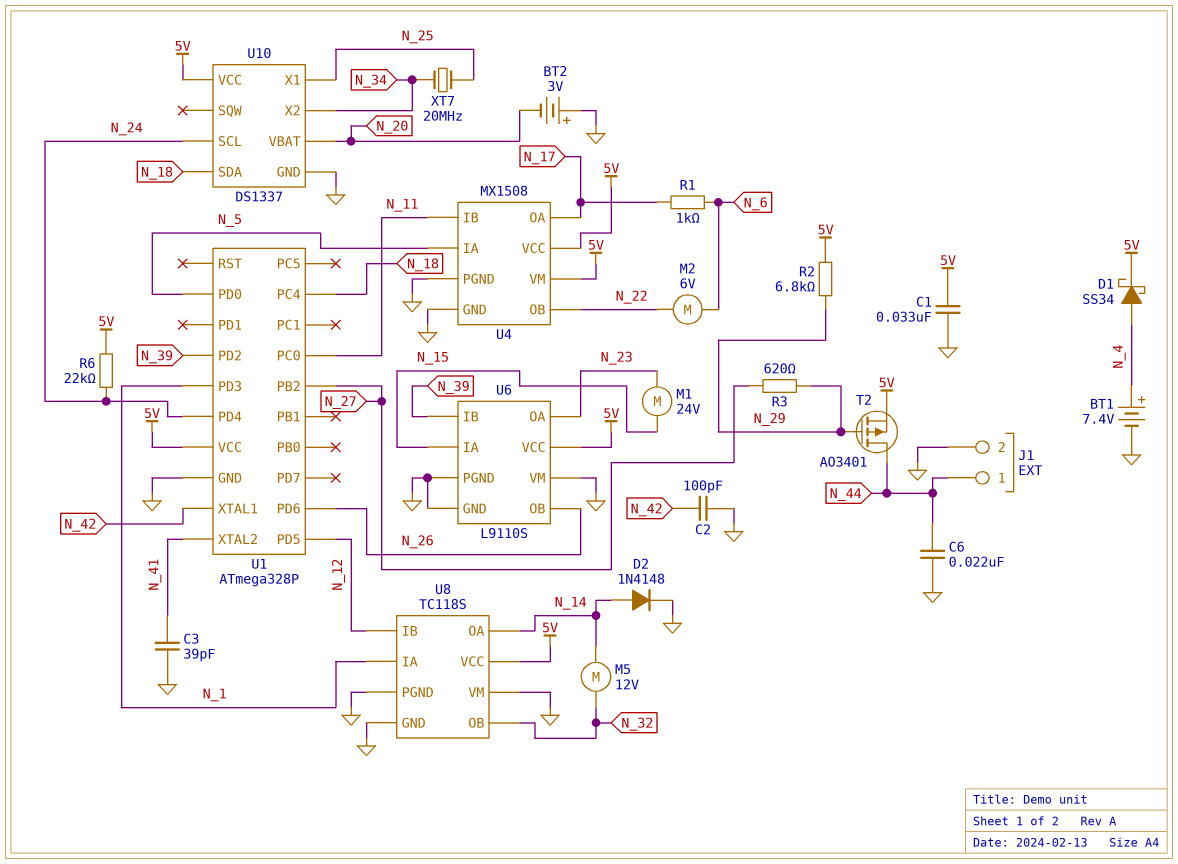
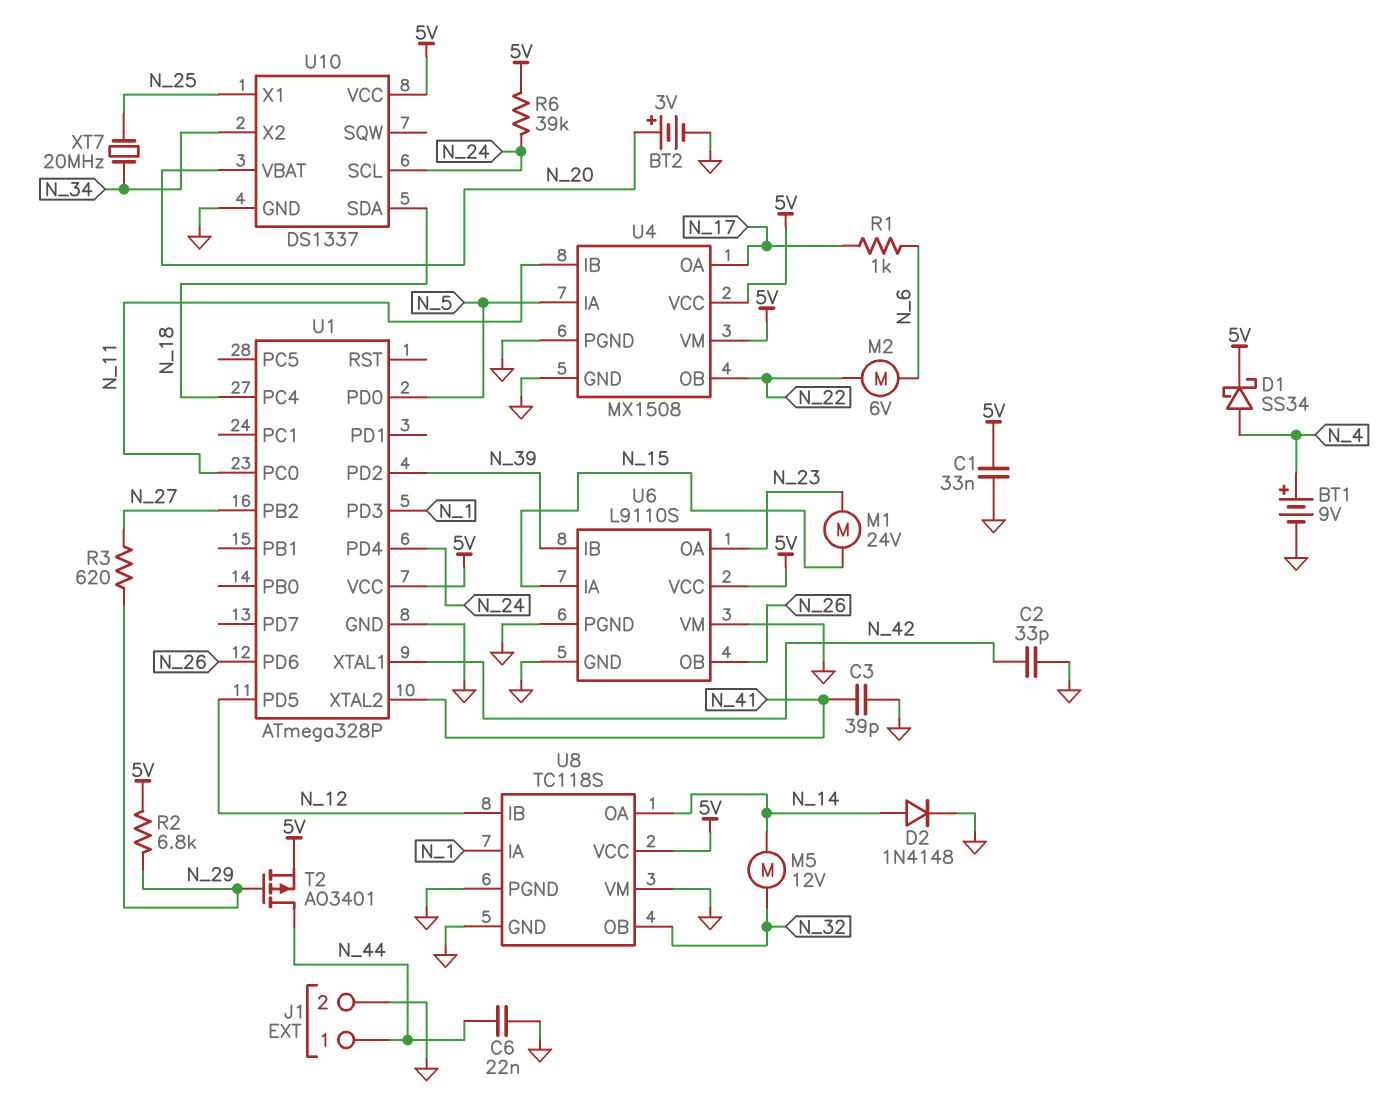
BT1: 7.4V (plus N_4, minus GND) -> 9V (plus N_4, minus GND)
BT2: 3V (plus GND, minus N_20) -> 3V (plus N_20, minus GND)
C2: 100pF (GND, N_42) -> 33pF (GND, N_42)
R6: 22k (5V, N_24) -> 39k (5V, N_24)

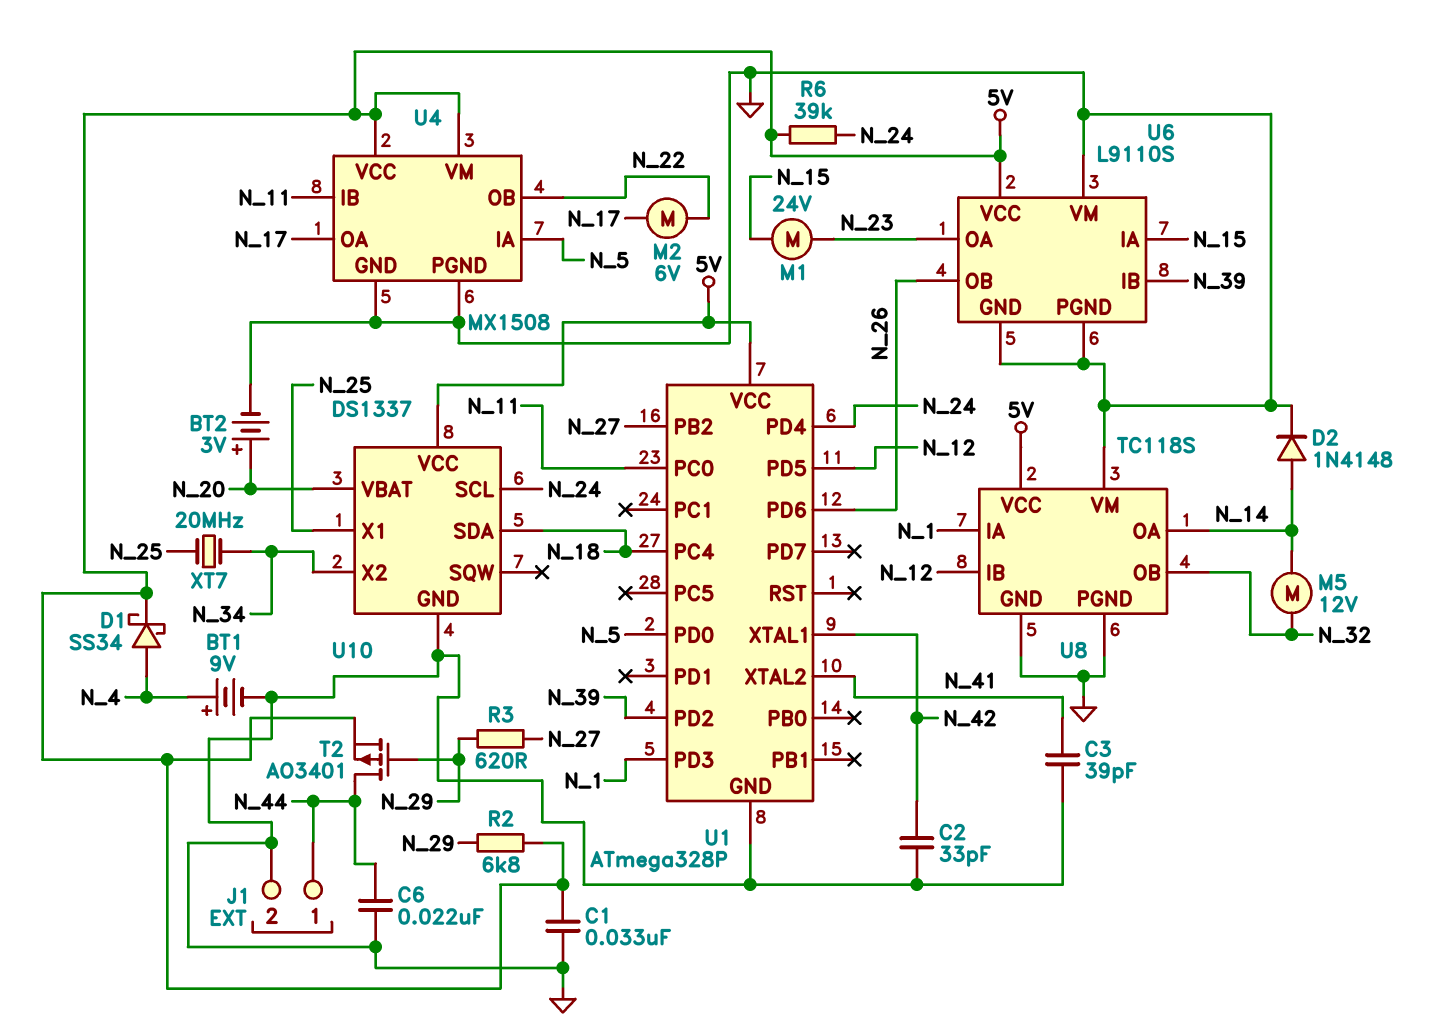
M2: motor 6V (N_6, N_22) -> motor 6V (N_17, N_22)
R1: 1k (N_6, N_17) -> none

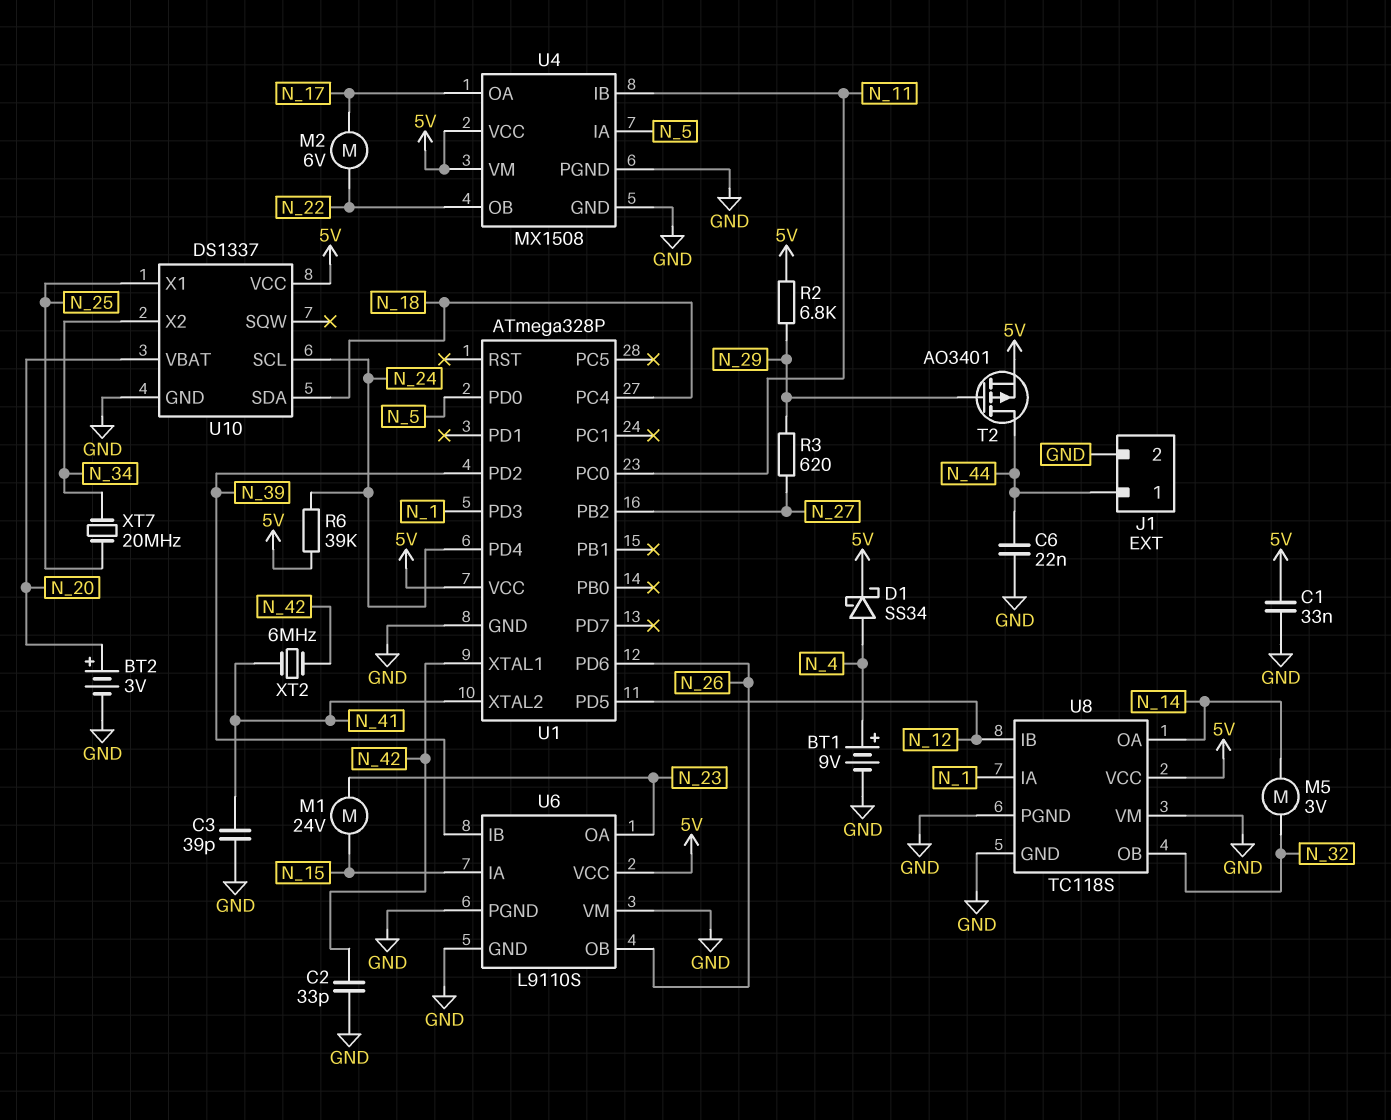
D2: diode 1N4148 (A N_14, K GND) -> none
M5: motor 12V (N_14, N_32) -> motor 3V (N_14, N_32)
XT2: none -> 6MHz (N_41, N_42)

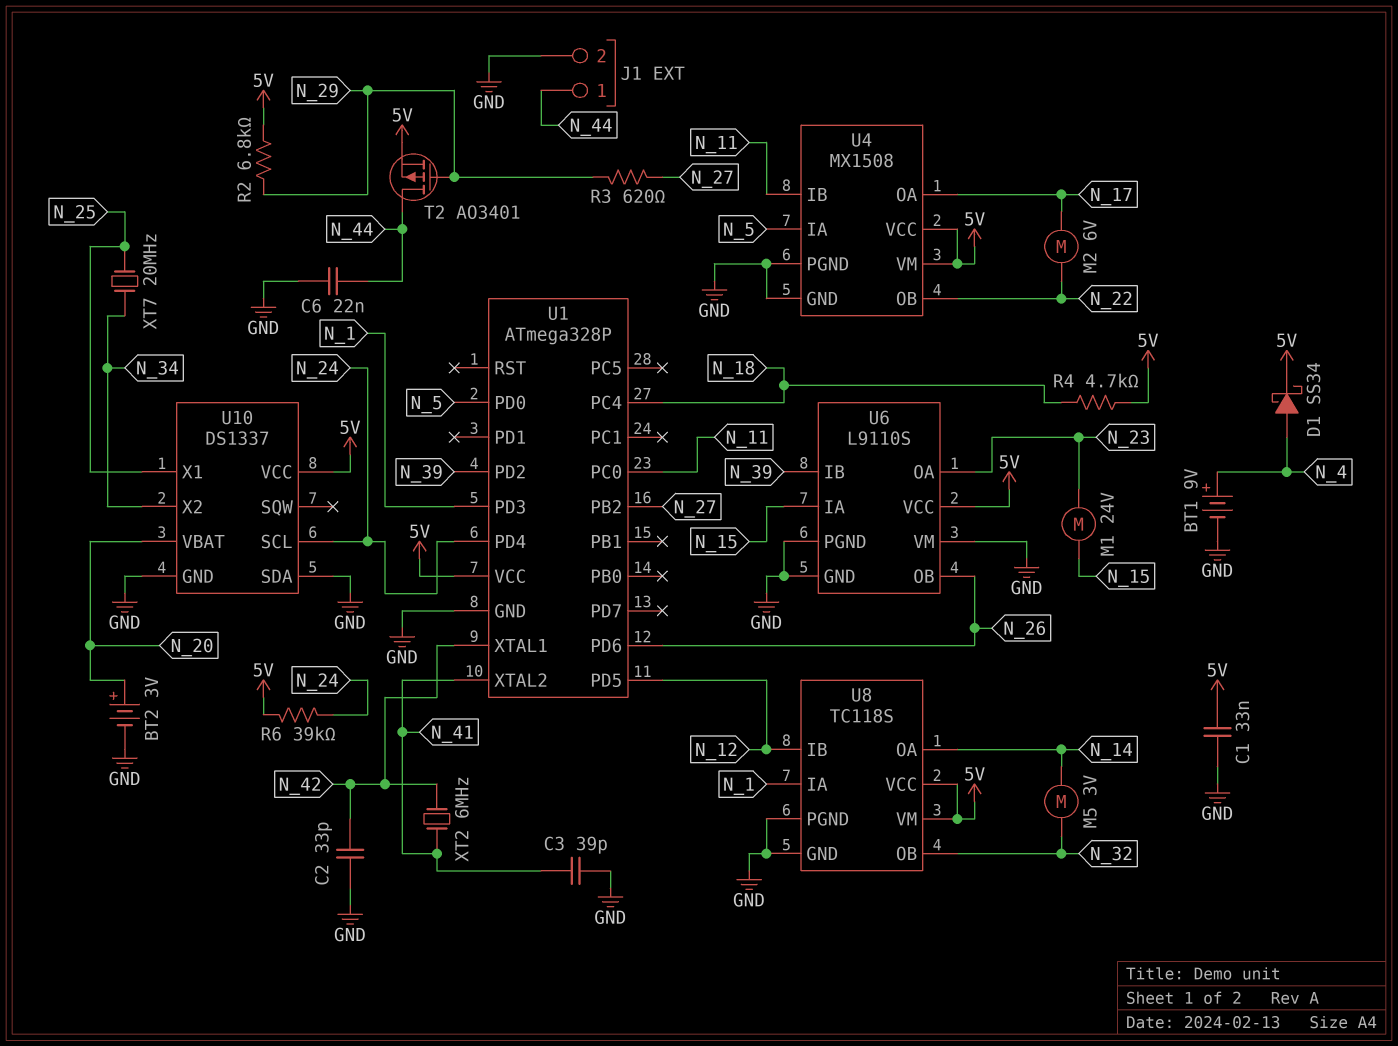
R4: none -> 4.7k (5V, N_18)
U8 pin VM: GND -> 5V
U10 pin SDA: N_18 -> GND

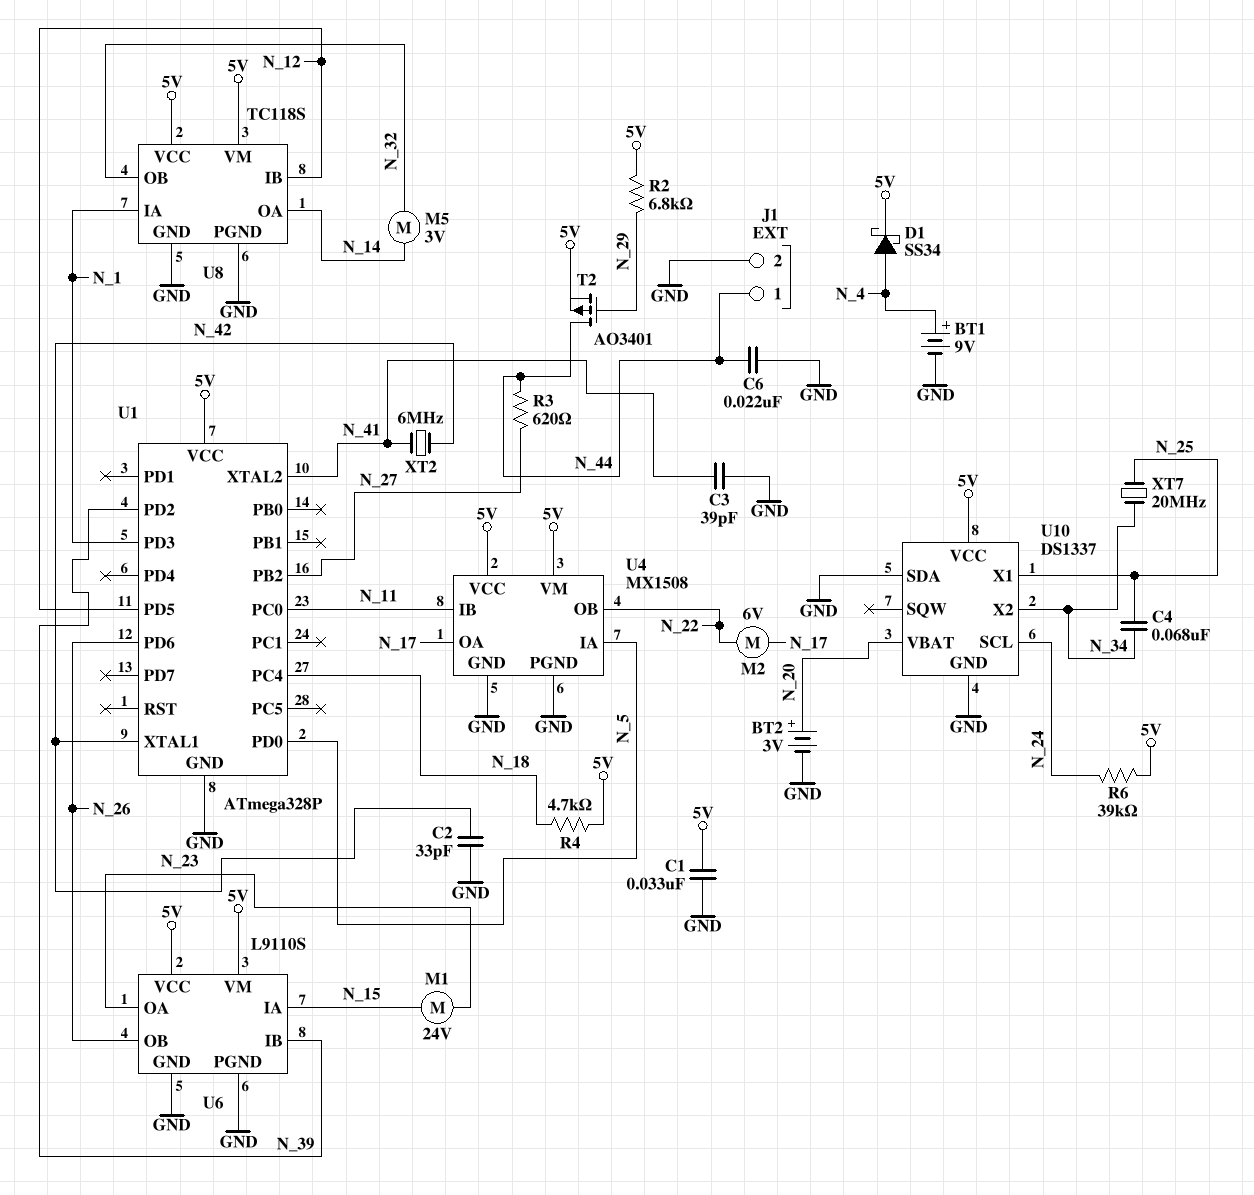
C4: none -> 68nF (N_25, N_34)
R3: 620 (N_27, N_29) -> 620 (N_27, N_44)
U1 pin PD4: N_24 -> none
U6 pin VM: GND -> 5V

